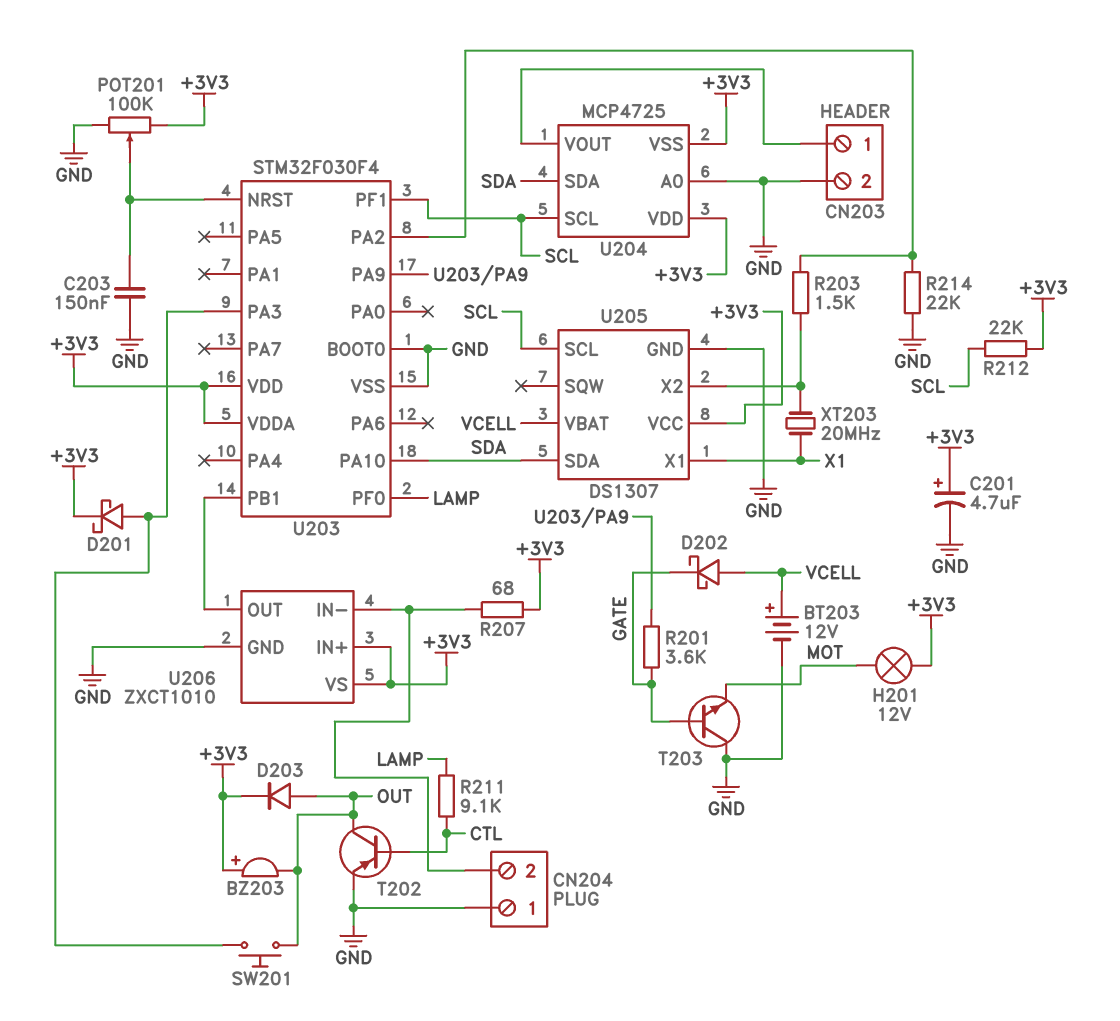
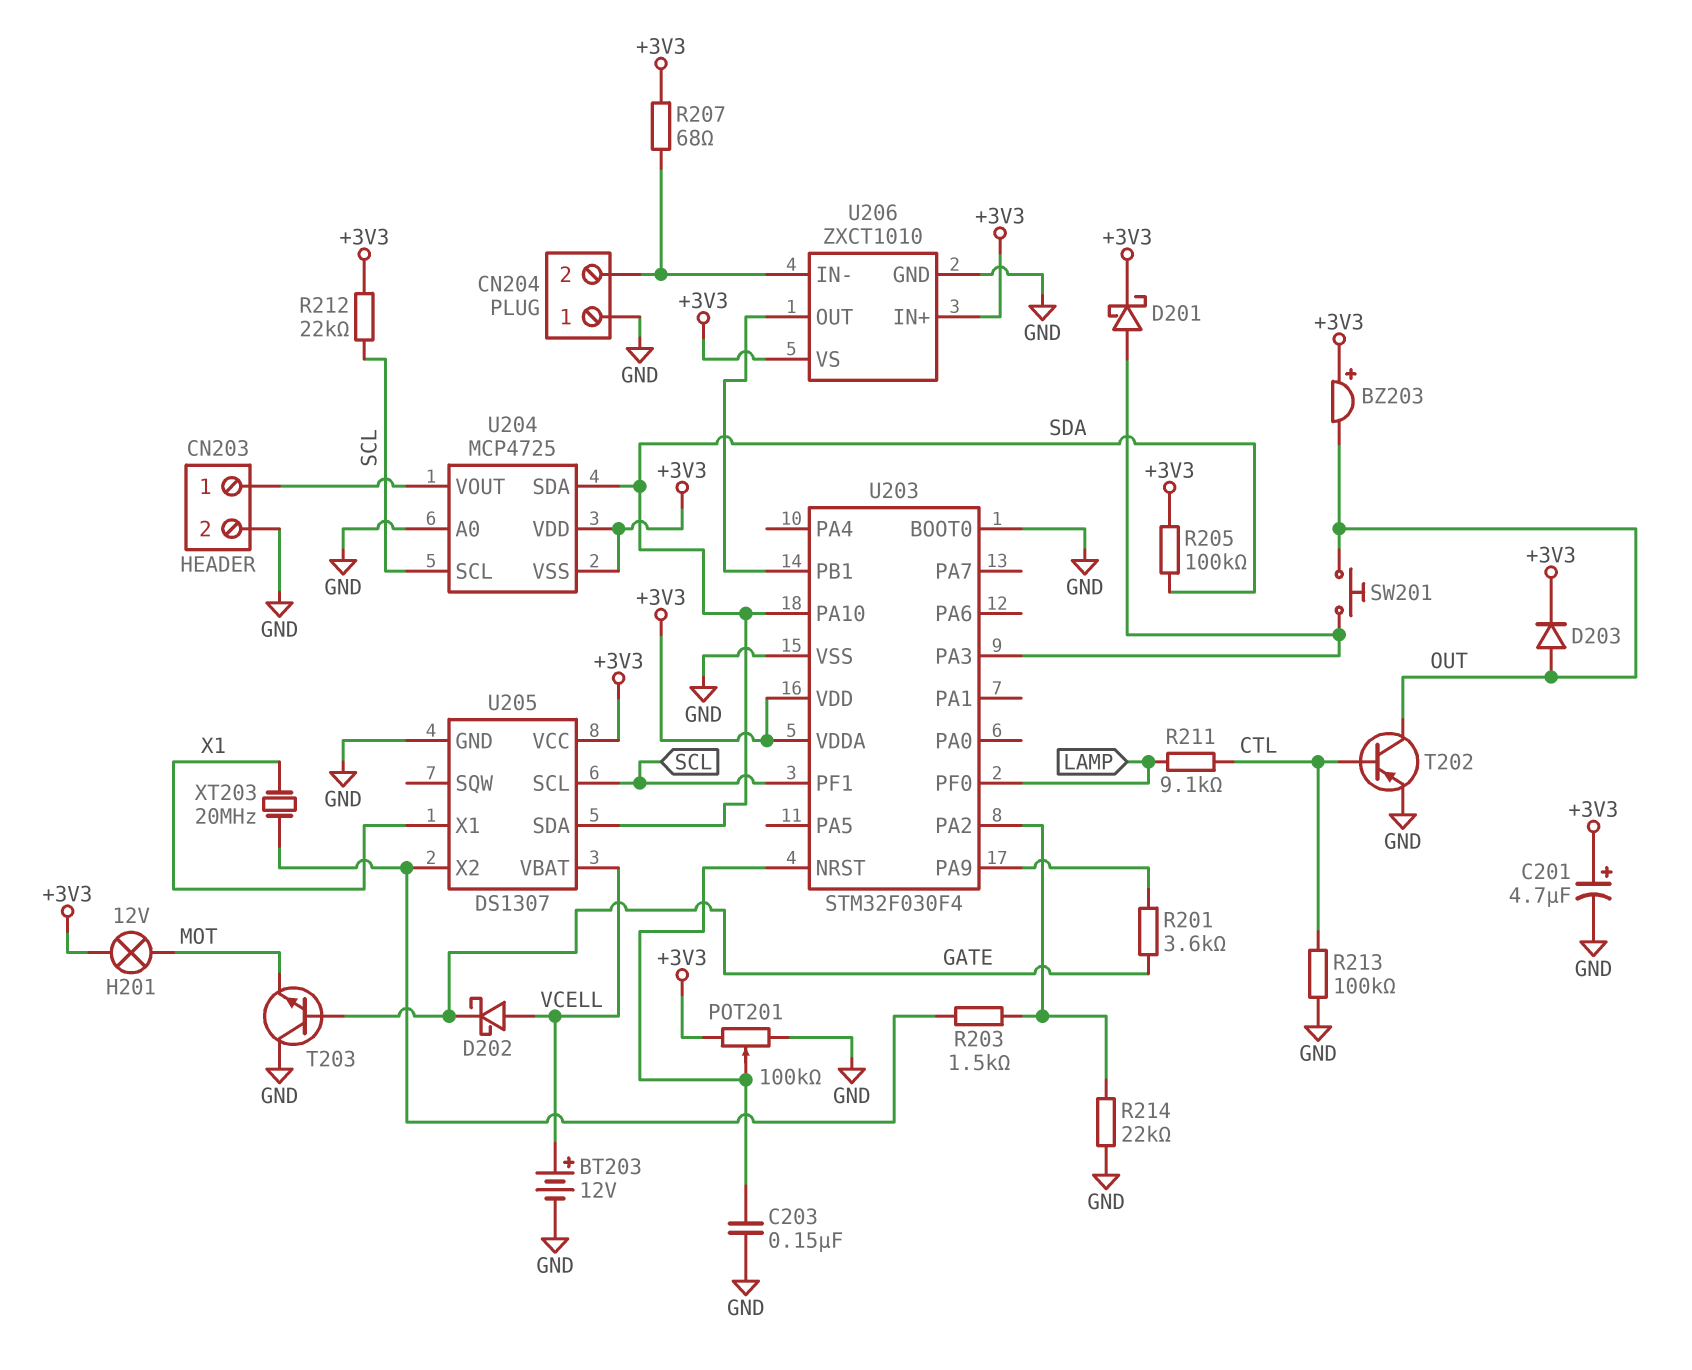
R205: none -> 100k (+3V3, SDA)
R213: none -> 100k (CTL, GND)

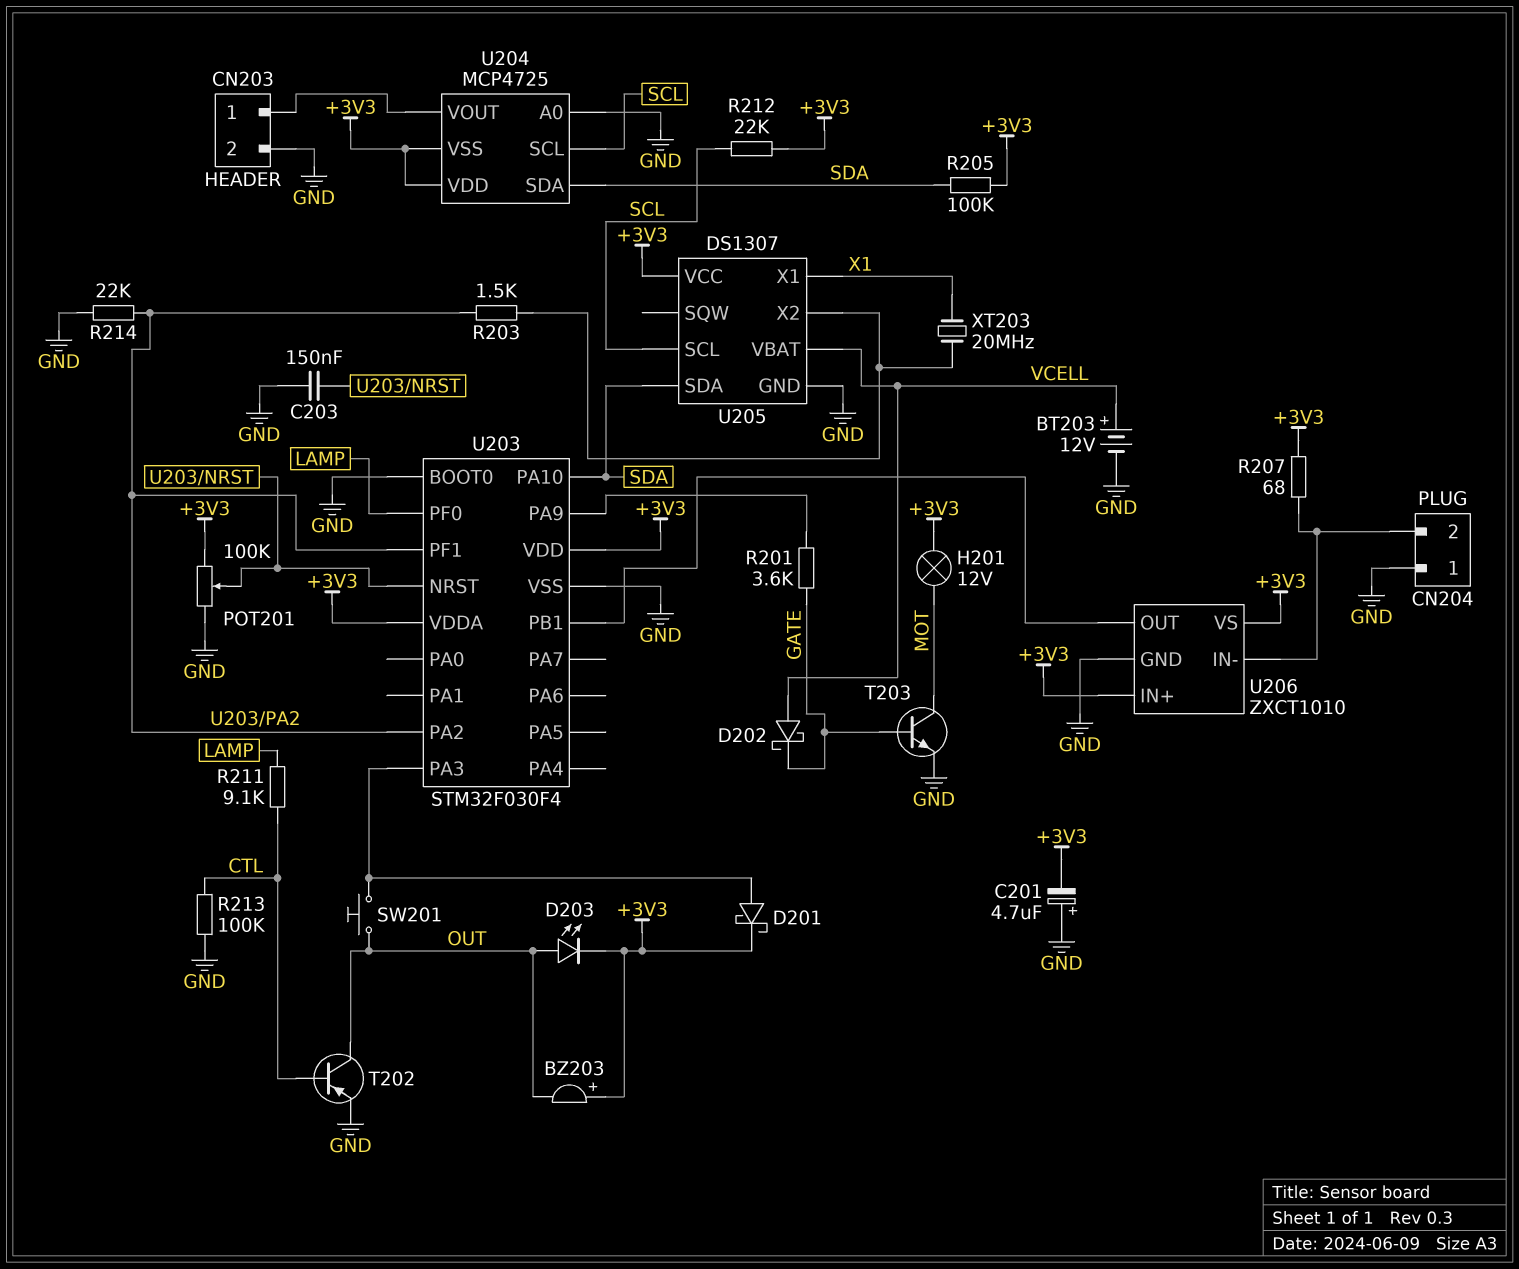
C201: 4.7uF (plus +3V3, minus GND) -> 4.7uF (plus GND, minus +3V3)
D203: diode (A OUT, K +3V3) -> LED (A OUT, K +3V3)
T203: NPN (B GATE, C GND, E MOT) -> NPN (B GATE, C MOT, E GND)
U203 pin PF1: SCL -> U203/PA2

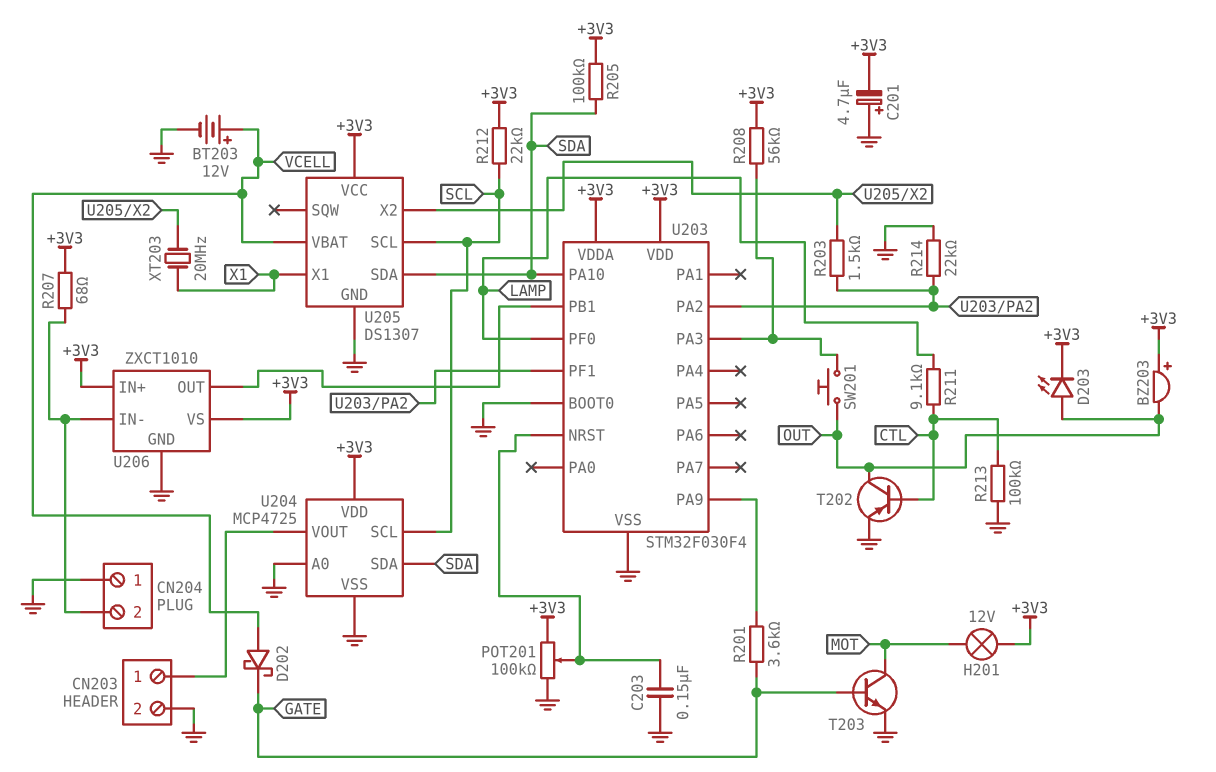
D201: schottky (A U203/PA3, K +3V3) -> none
R208: none -> 56k (+3V3, U203/PA3)
U204 pin VSS: +3V3 -> GND

